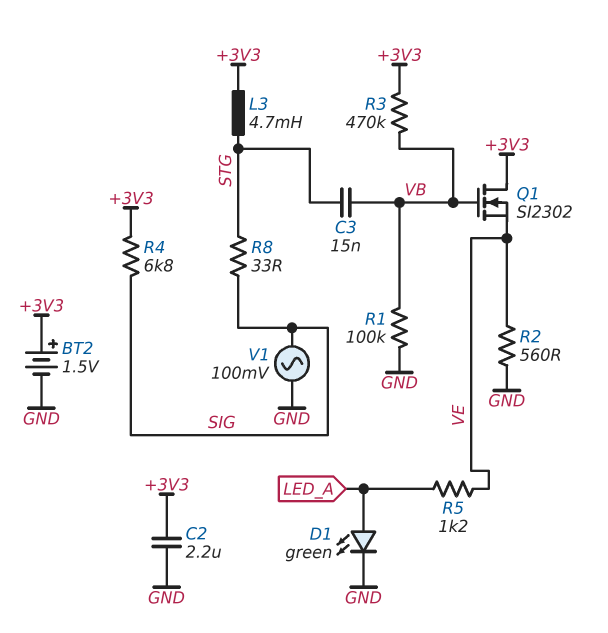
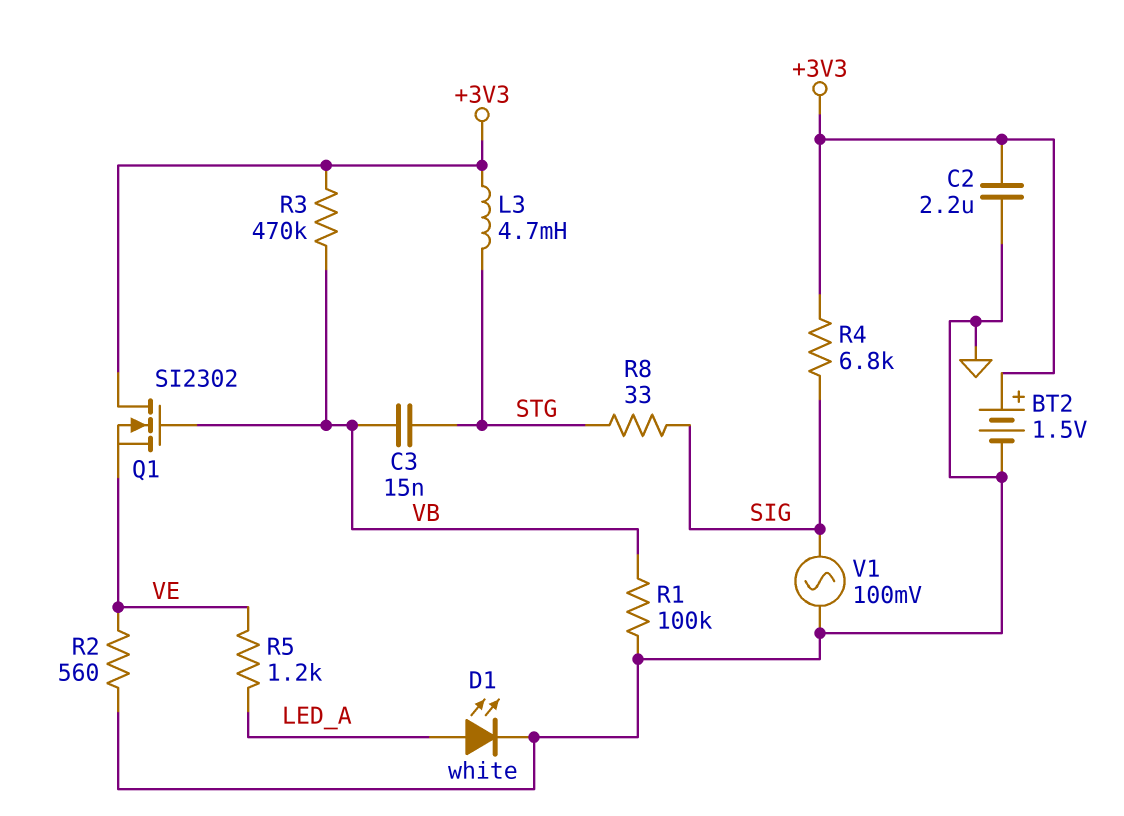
D1: LED green (A LED_A, K GND) -> LED white (A LED_A, K GND)

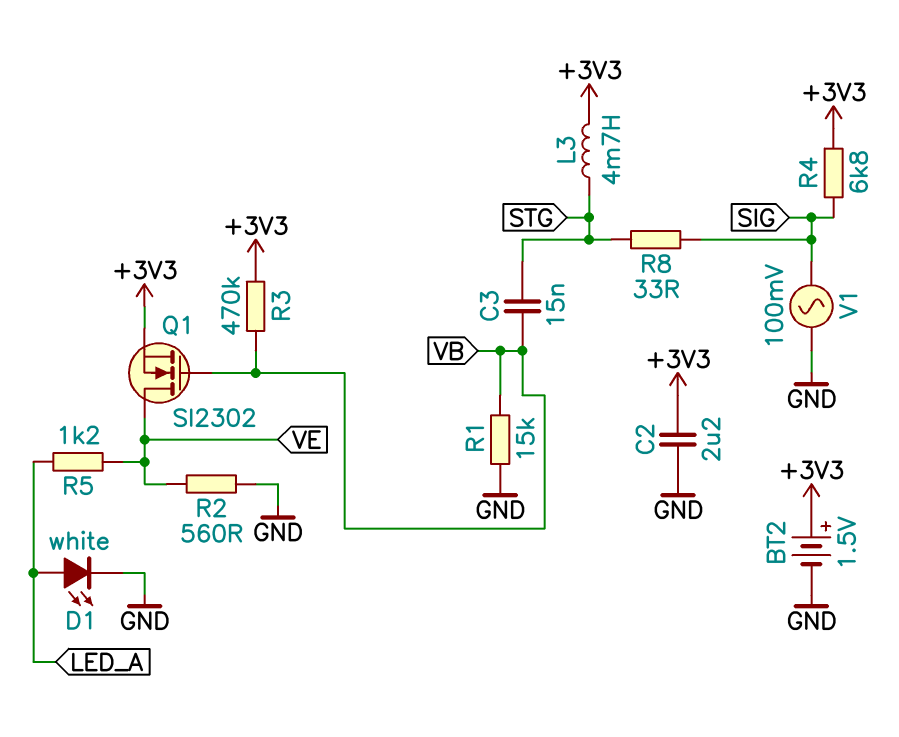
Q1: NMOS SI2302 (G VB, D +3V3, S VE) -> NMOS SI2302 (G VB, D VE, S +3V3)
R1: 100k (GND, VB) -> 15k (GND, VB)

